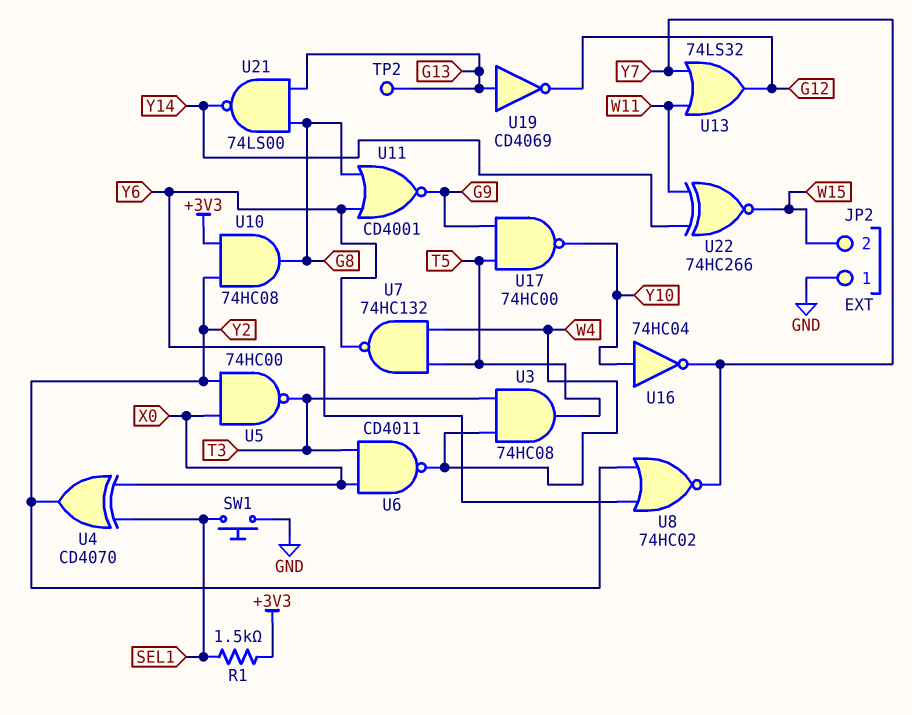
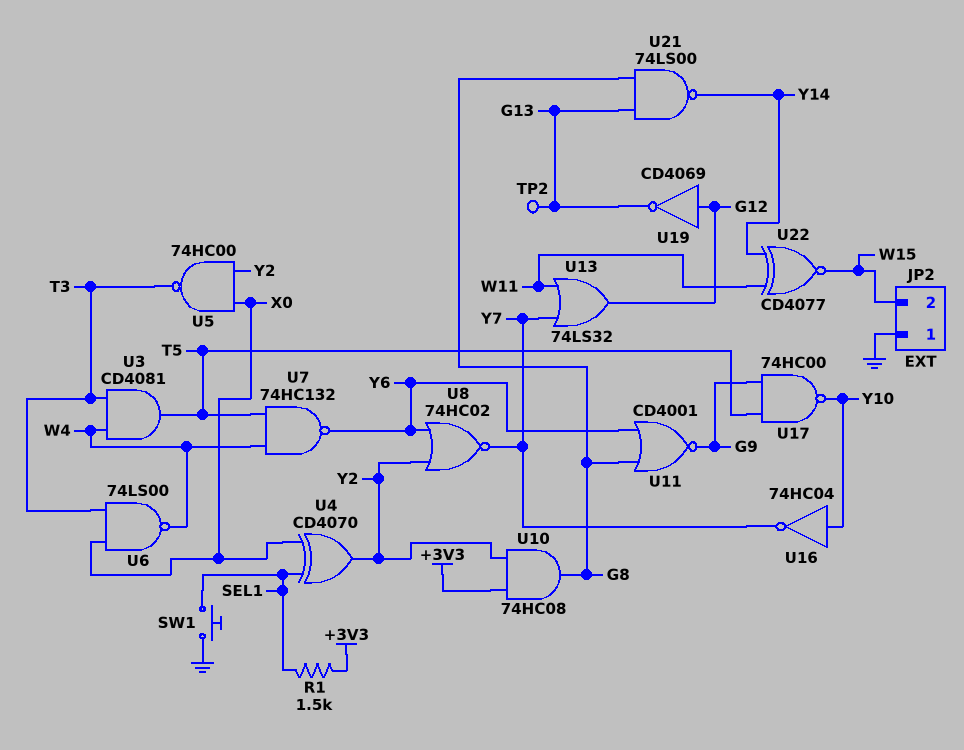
U3: AND 74HC08 (in T3, in W4, out T5) -> AND CD4081 (in T3, in W4, out T5)
U6: NAND CD4011 (in T3, in X0, out W4) -> NAND 74LS00 (in T3, in X0, out W4)
U19: NOT CD4069 (in G13, out G12) -> NOT CD4069 (in G12, out G13)
U22: XNOR 74HC266 (in W11, in Y14, out W15) -> XNOR CD4077 (in W11, in Y14, out W15)

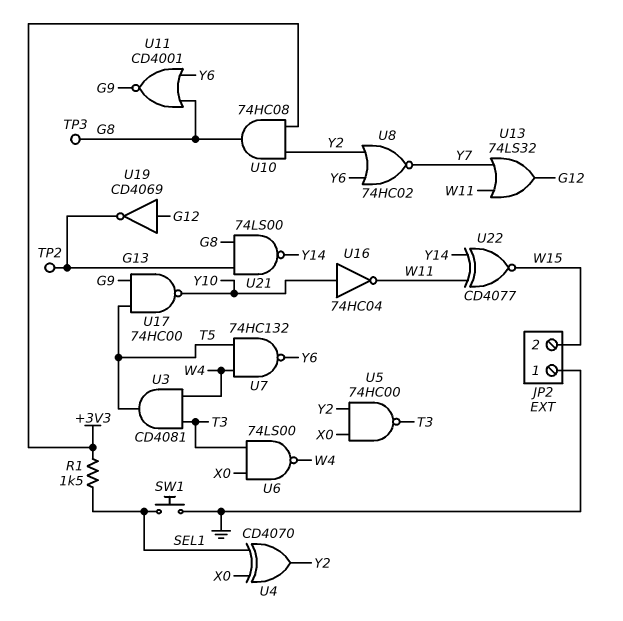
TP3: none -> test point (G8)
U16: NOT 74HC04 (in Y10, out Y7) -> NOT 74HC04 (in Y10, out W11)

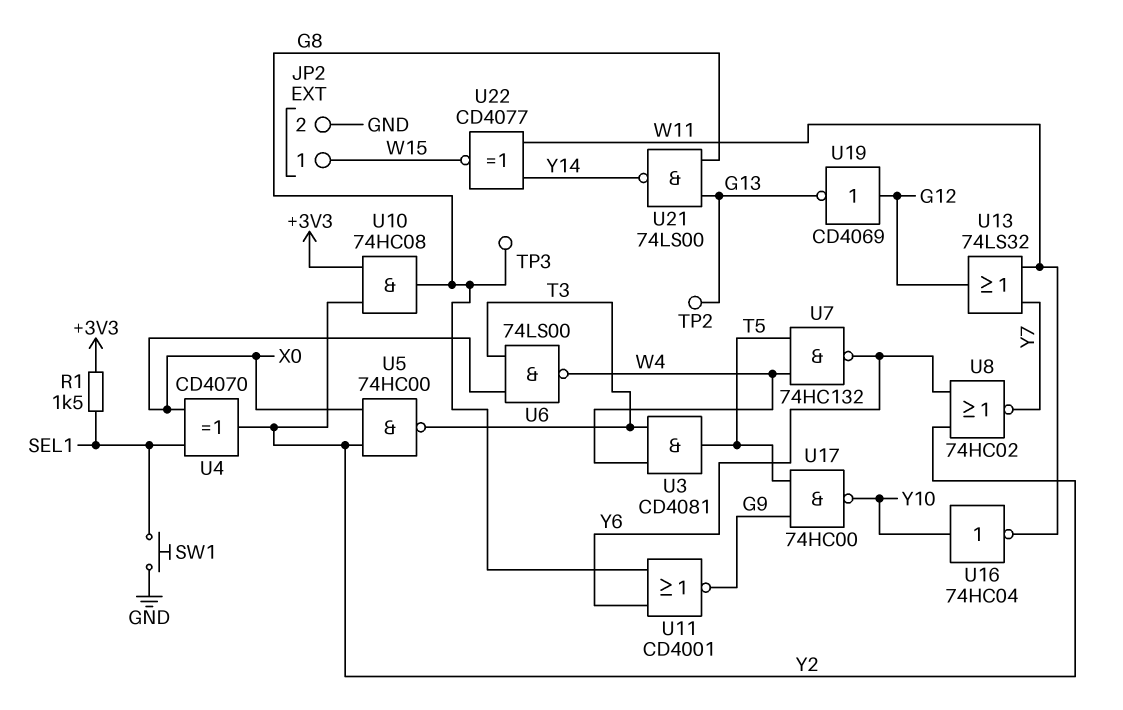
JP2 pin 1: GND -> W15
JP2 pin 2: W15 -> GND

